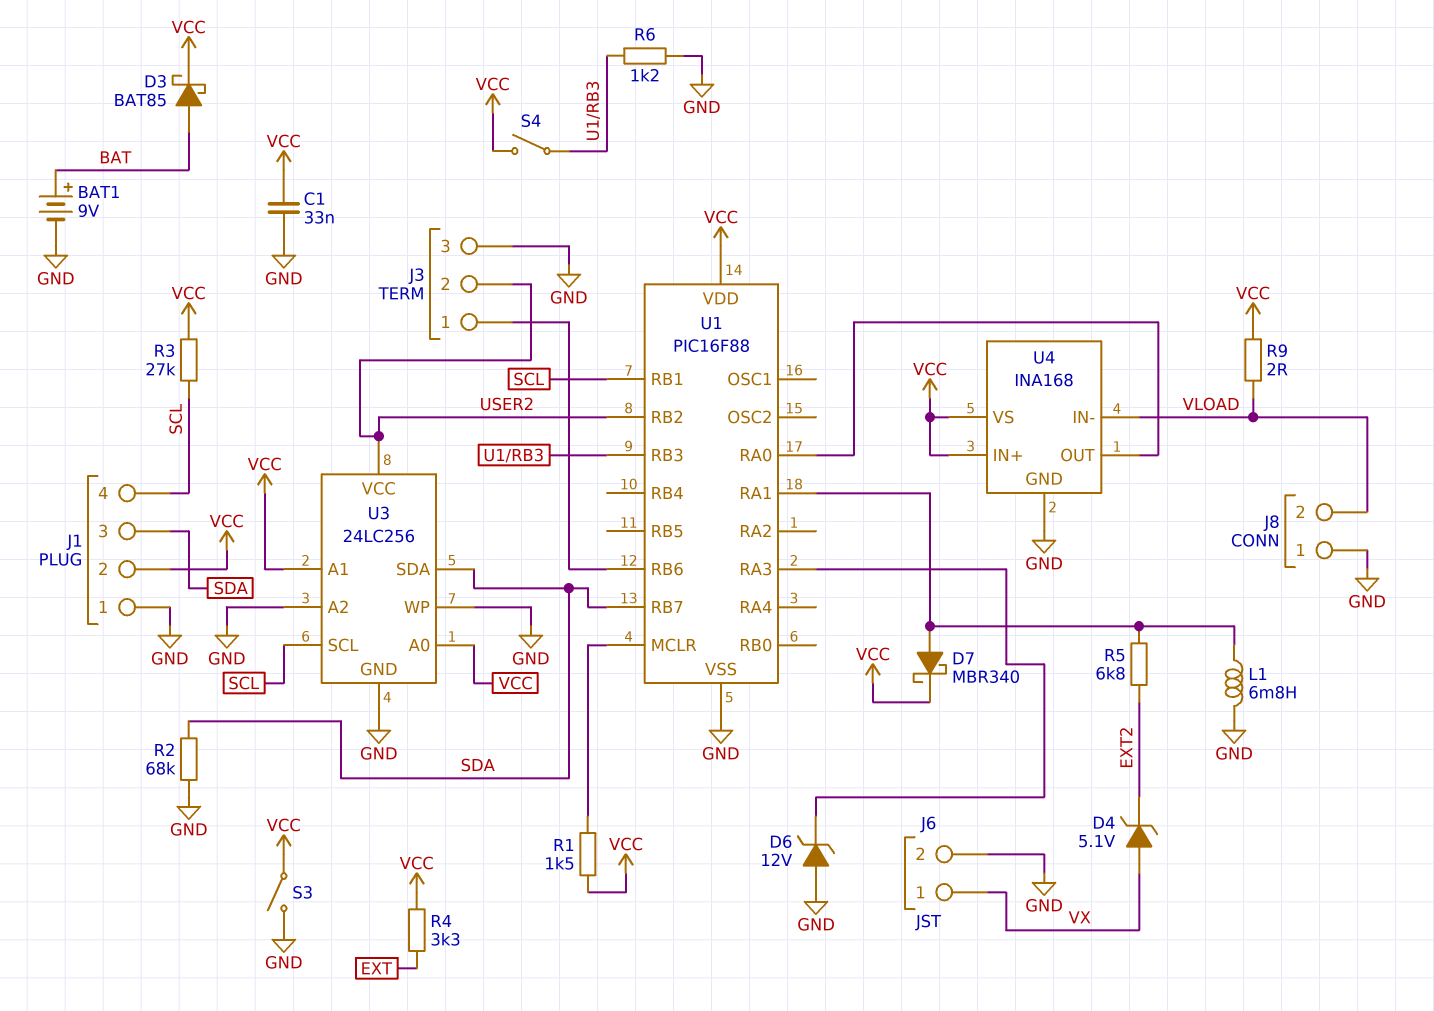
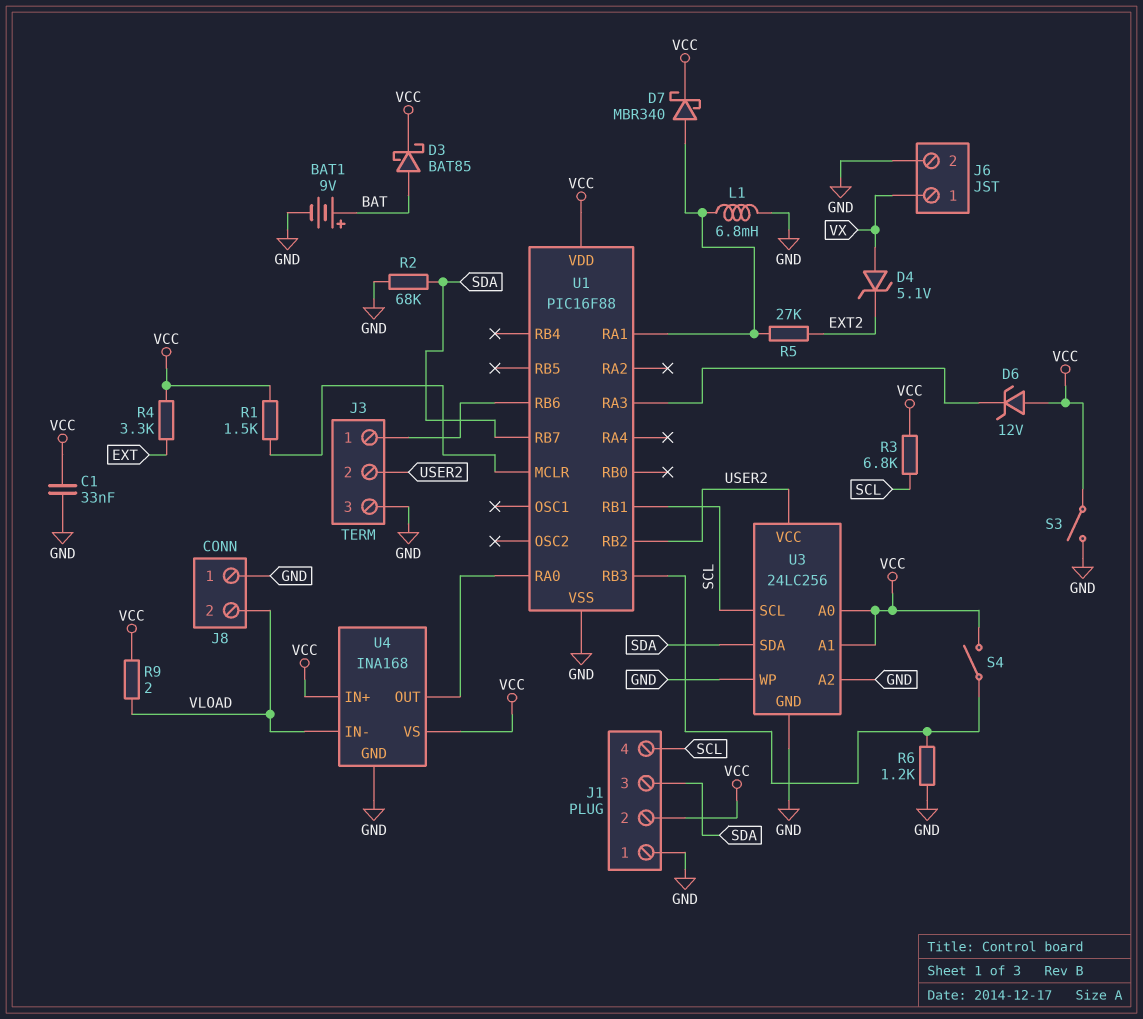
D6: zener 12V (A GND, K U1/RA3) -> zener 12V (A VCC, K U1/RA3)
R3: 27k (SCL, VCC) -> 6.8k (SCL, VCC)
R5: 6.8k (EXT2, U1/RA1) -> 27k (EXT2, U1/RA1)

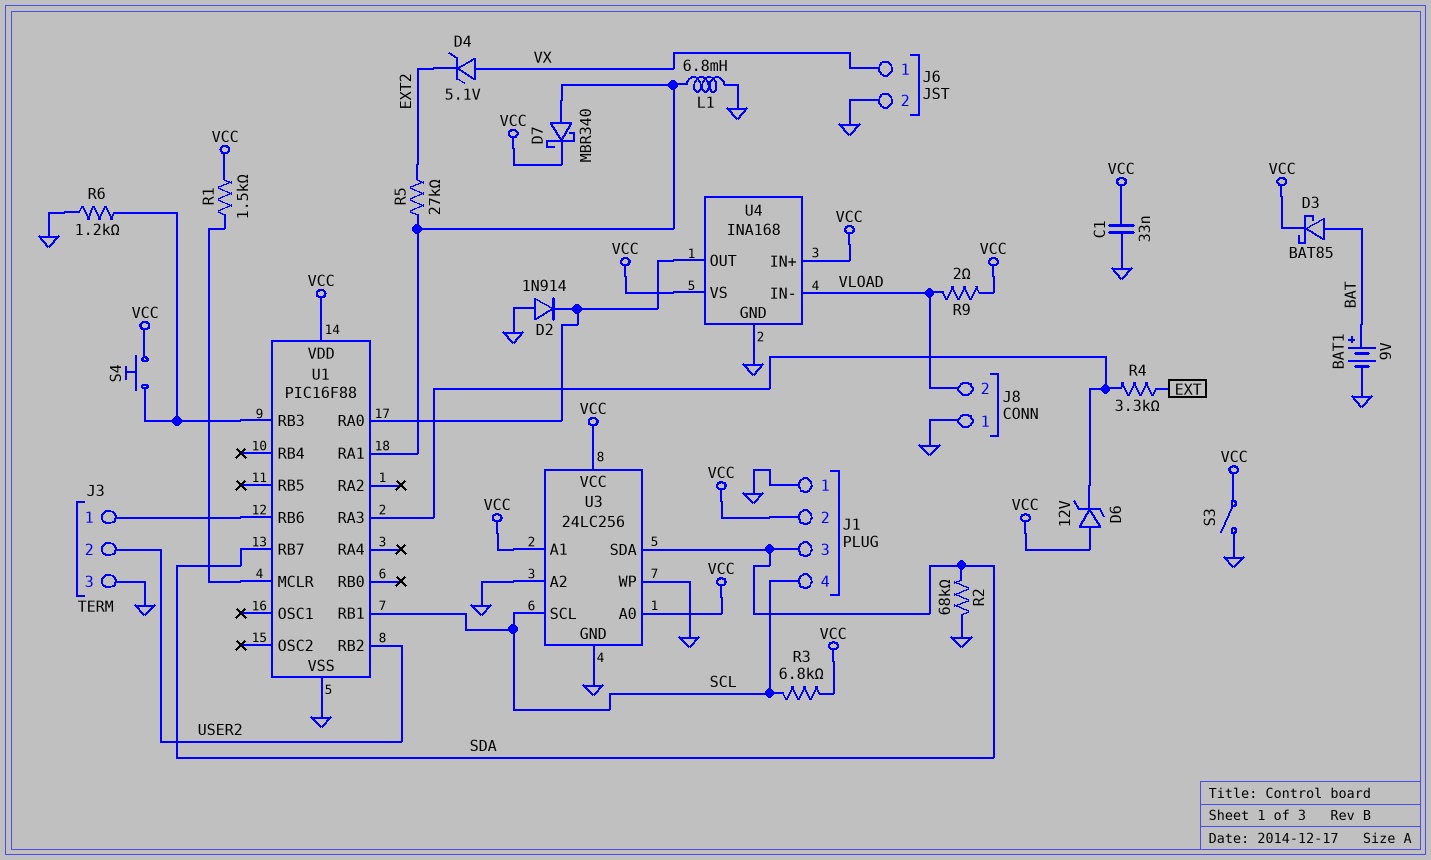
D2: none -> diode 1N914 (A GND, K U1/RA0)
R4: 3.3k (EXT, VCC) -> 3.3k (EXT, U1/RA3)
S4: switch (U1/RB3, VCC) -> button (U1/RB3, VCC)
U3 pin VCC: USER2 -> VCC

